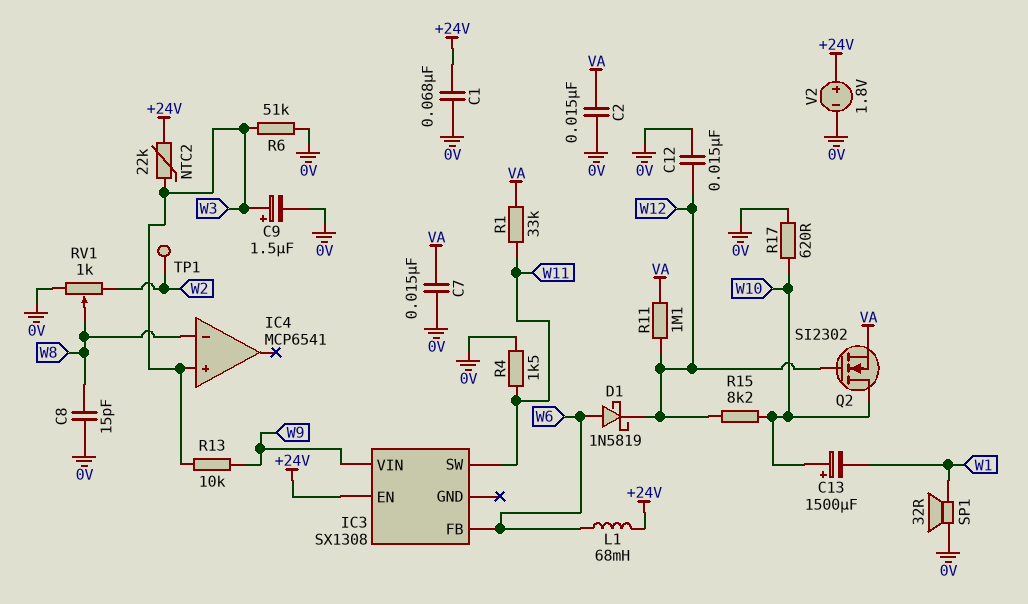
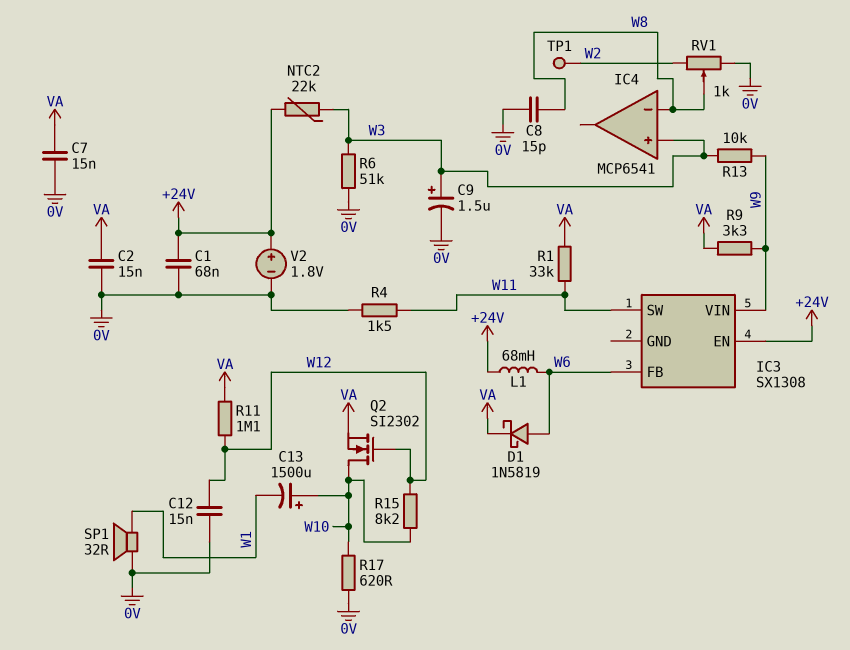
D1: schottky 1N5819 (A W6, K W12) -> schottky 1N5819 (A W6, K VA)
R9: none -> 3.3k (VA, W9)

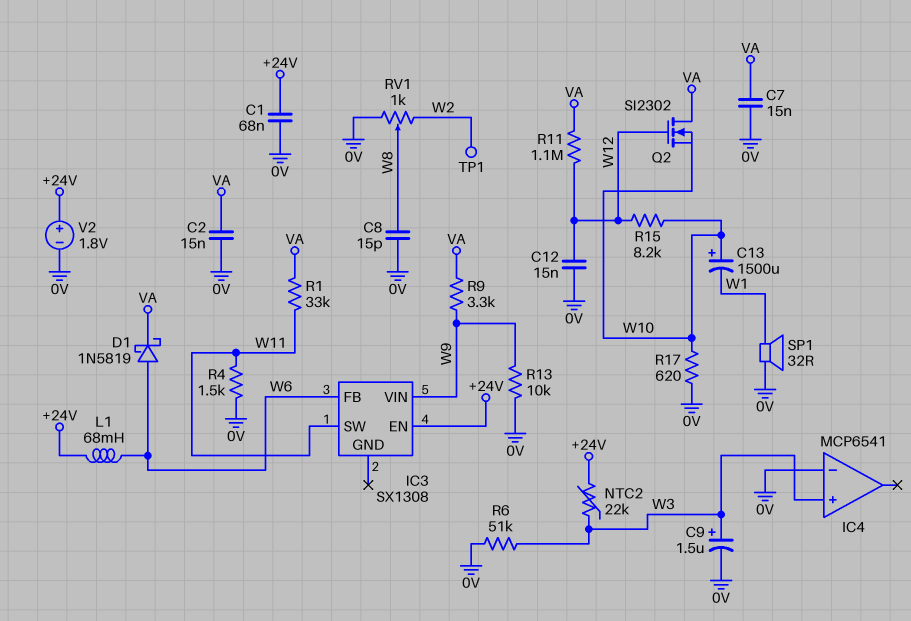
IC4 pin in-: W8 -> 0V
Q2: NMOS SI2302 (G W12, D W10, S VA) -> NMOS SI2302 (G W12, D VA, S W10)
R13: 10k (W3, W9) -> 10k (0V, W9)

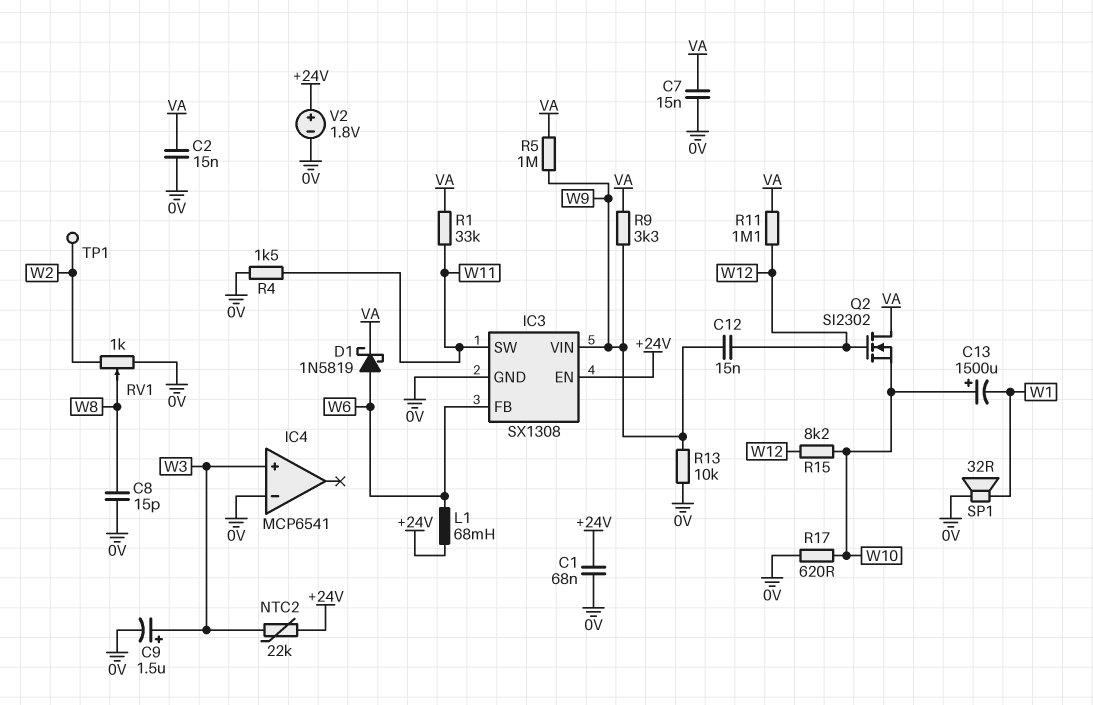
C12: 15nF (0V, W12) -> 15nF (W9, W12)
IC3 pin GND: none -> 0V
R5: none -> 1M (VA, W9)
R6: 51k (0V, W3) -> none

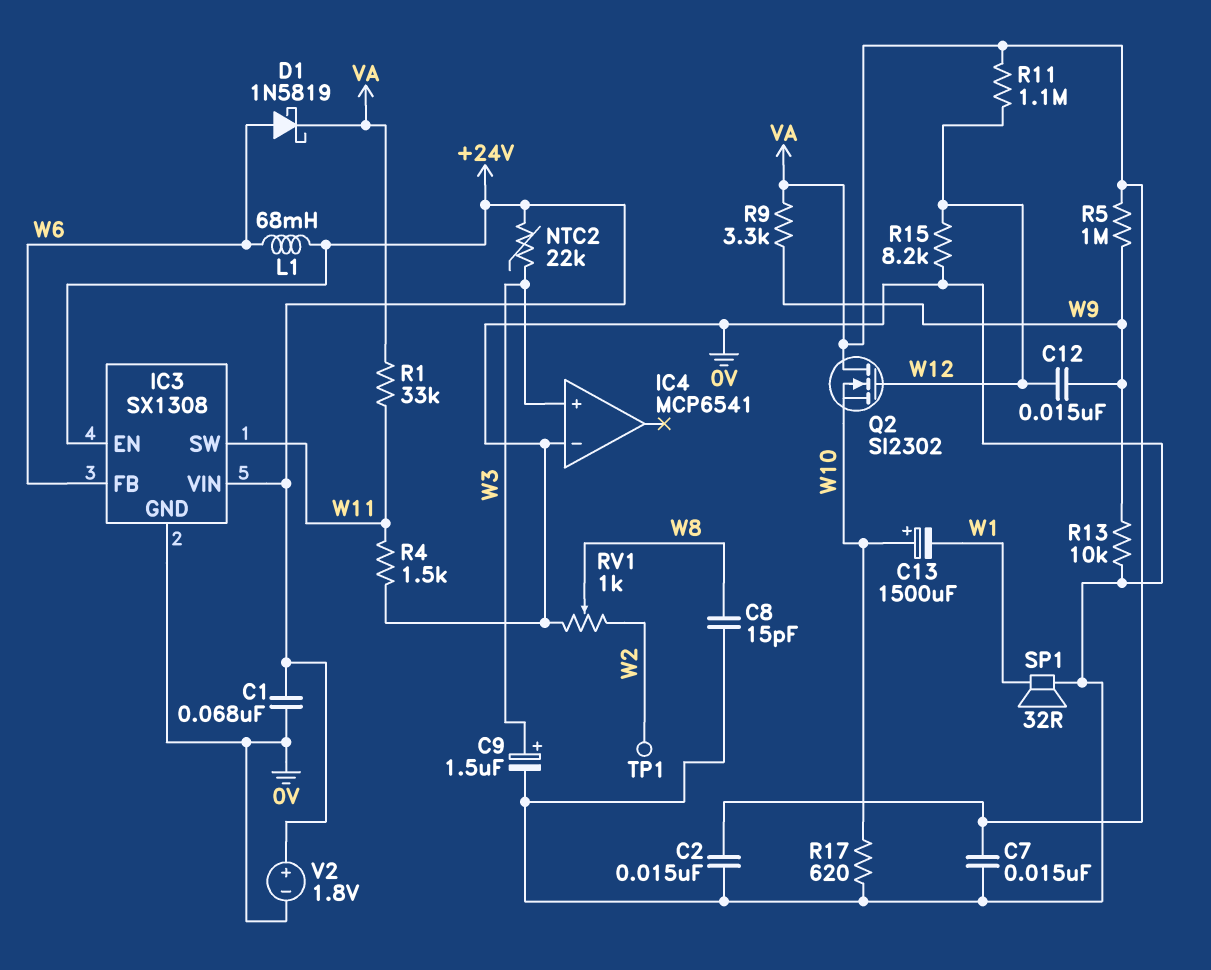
IC3 pin VIN: W9 -> +24V
R15: 8.2k (W10, W12) -> 8.2k (0V, W12)

